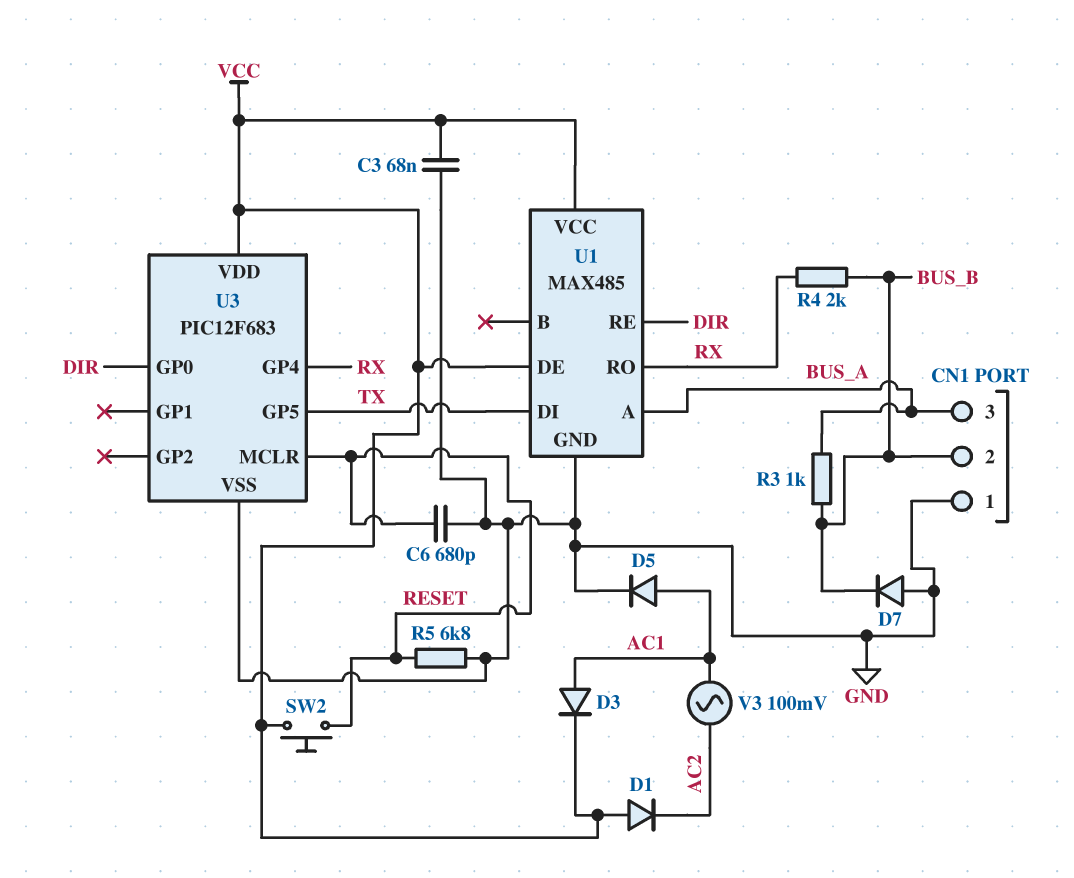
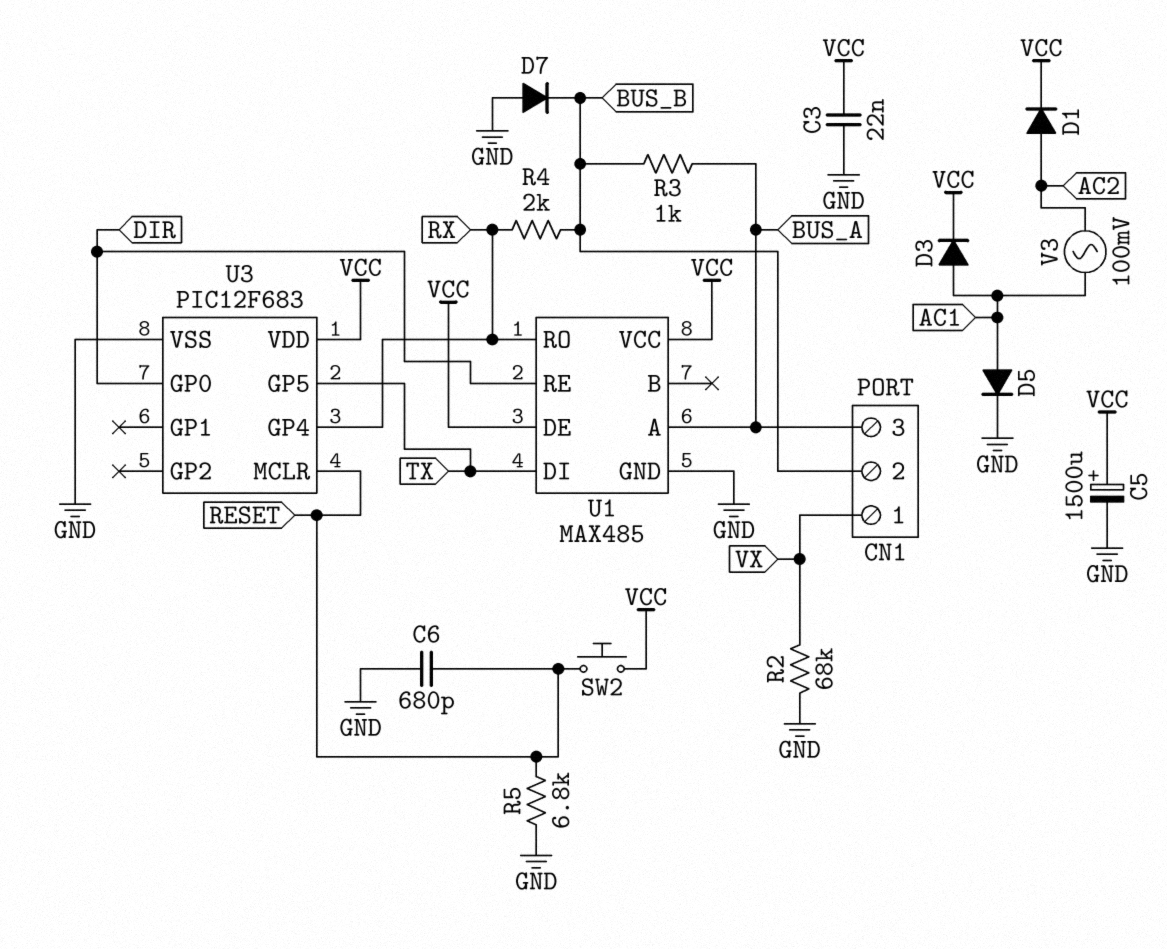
C3: 68nF (GND, VCC) -> 22nF (GND, VCC)
C5: none -> 1500uF (plus VCC, minus GND)
CN1 pin 1: GND -> VX
D1: diode (A VCC, K AC2) -> diode (A AC2, K VCC)
R2: none -> 68k (GND, VX)

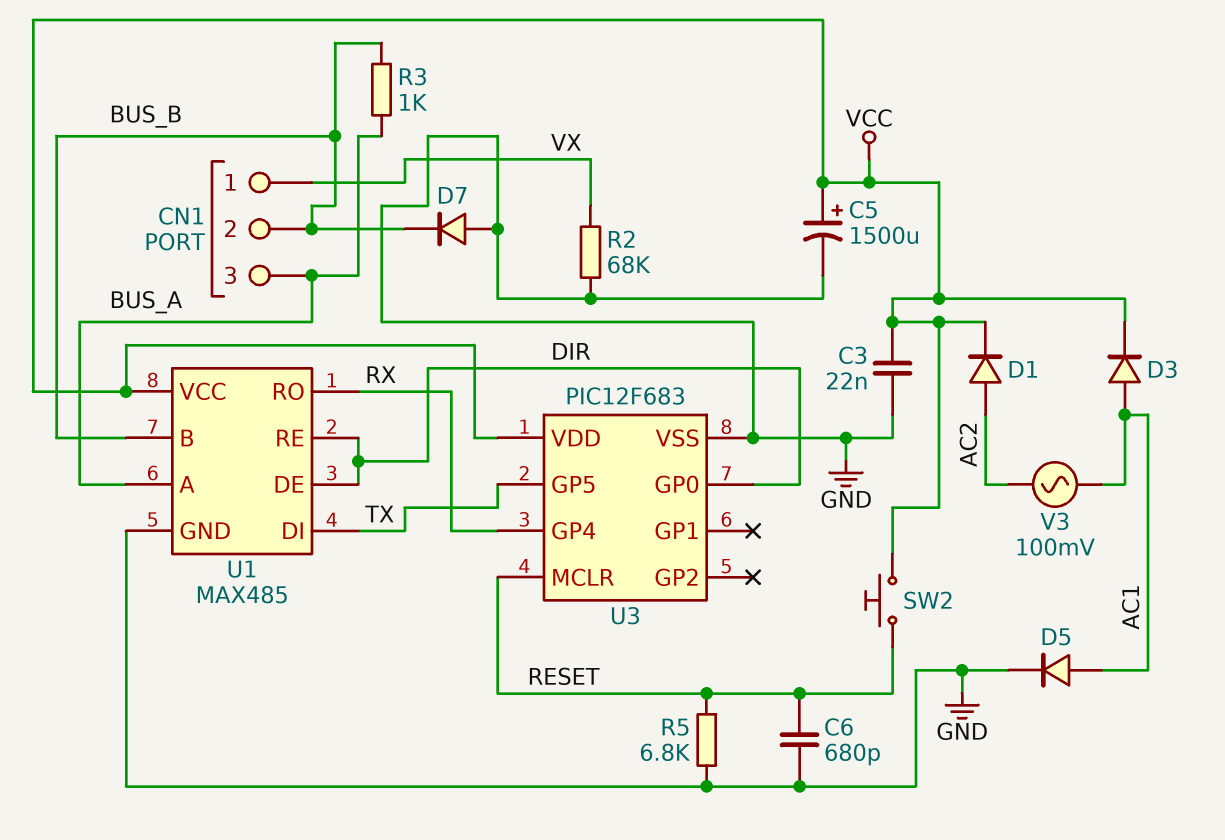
R4: 2k (BUS_B, RX) -> none
U1 pin B: none -> BUS_B
U1 pin DE: VCC -> DIR

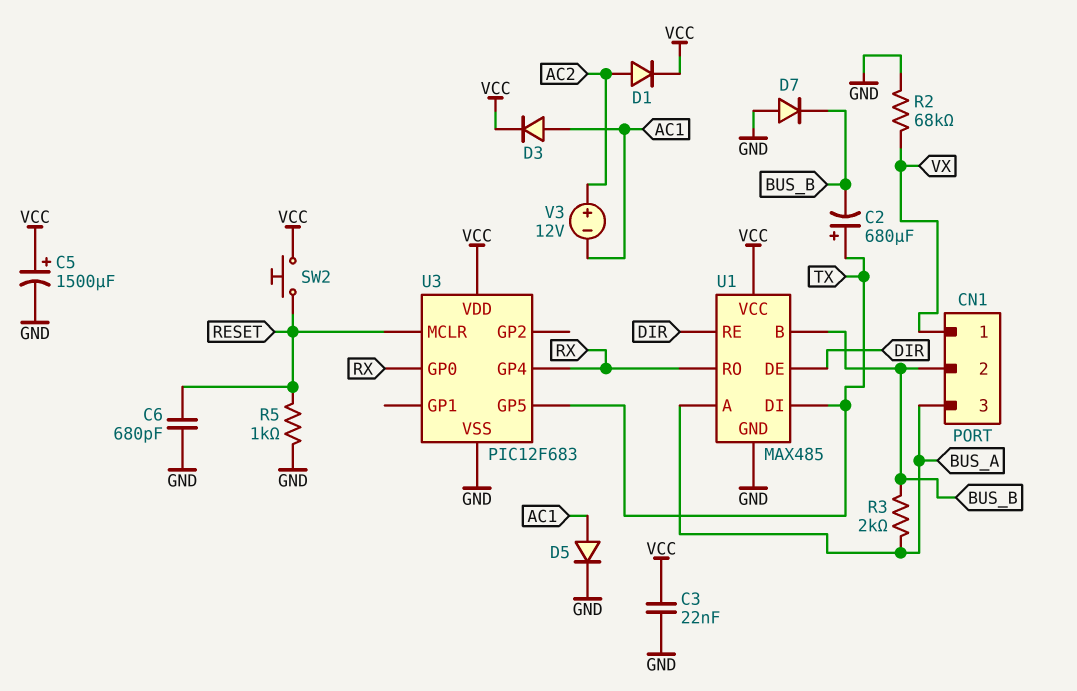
C2: none -> 680uF (plus TX, minus BUS_B)
R3: 1k (BUS_A, BUS_B) -> 2k (BUS_A, BUS_B)
R5: 6.8k (GND, RESET) -> 1k (GND, RESET)
U3 pin GP0: DIR -> RX
V3: AC 100mV (AC1, AC2) -> 12V (plus AC2, minus AC1)

